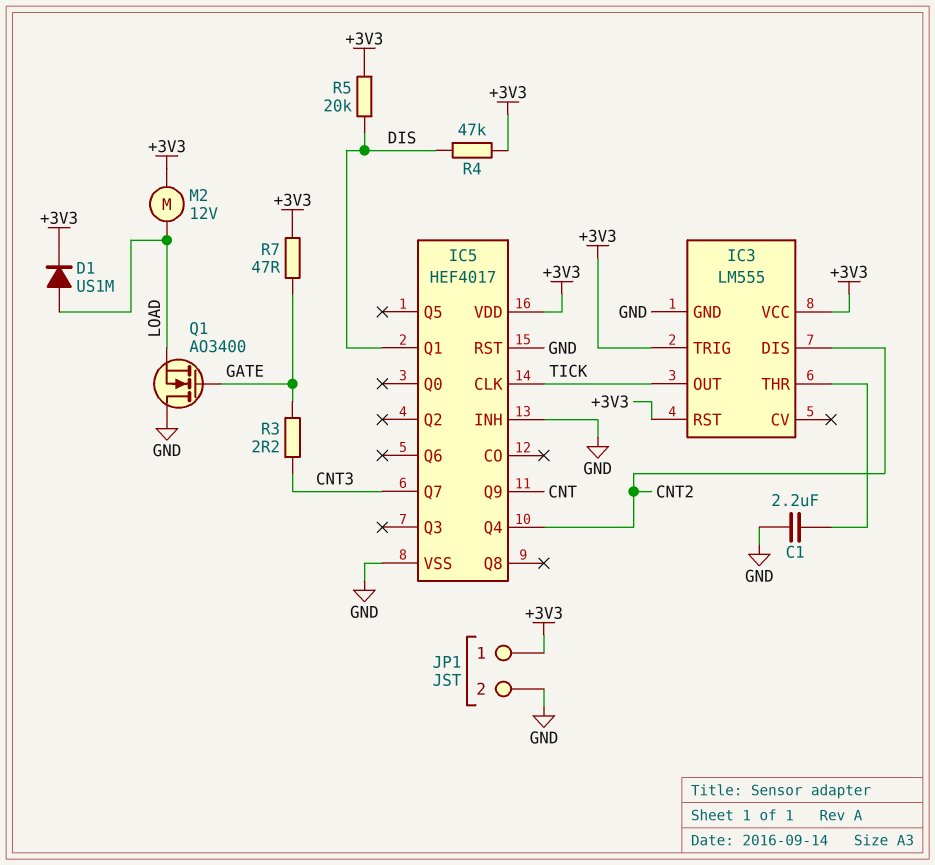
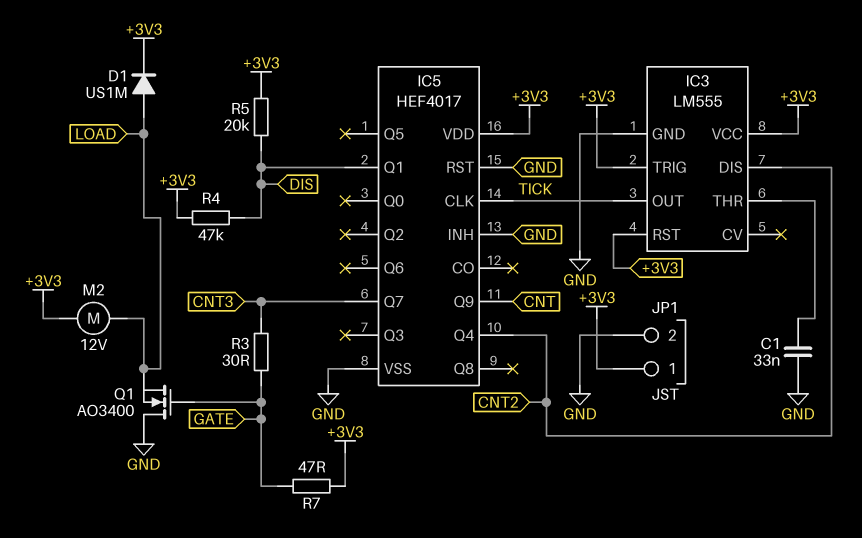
C1: 2.2uF (GND, IC3/THR) -> 33nF (GND, IC3/THR)
R3: 2.2 (CNT3, GATE) -> 30 (CNT3, GATE)

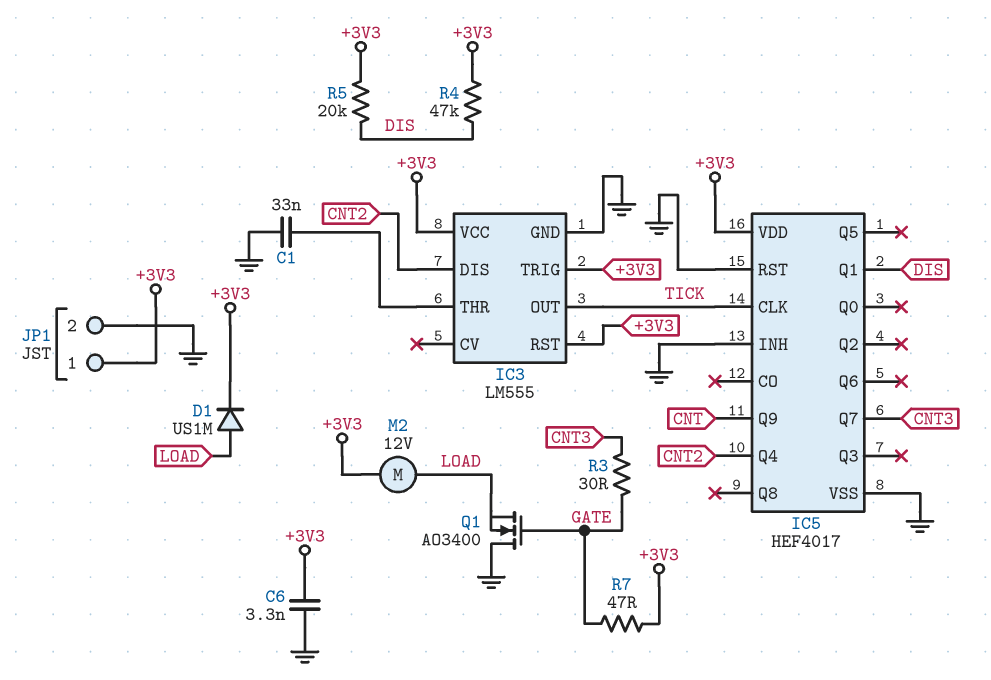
C6: none -> 3.3nF (+3V3, GND)

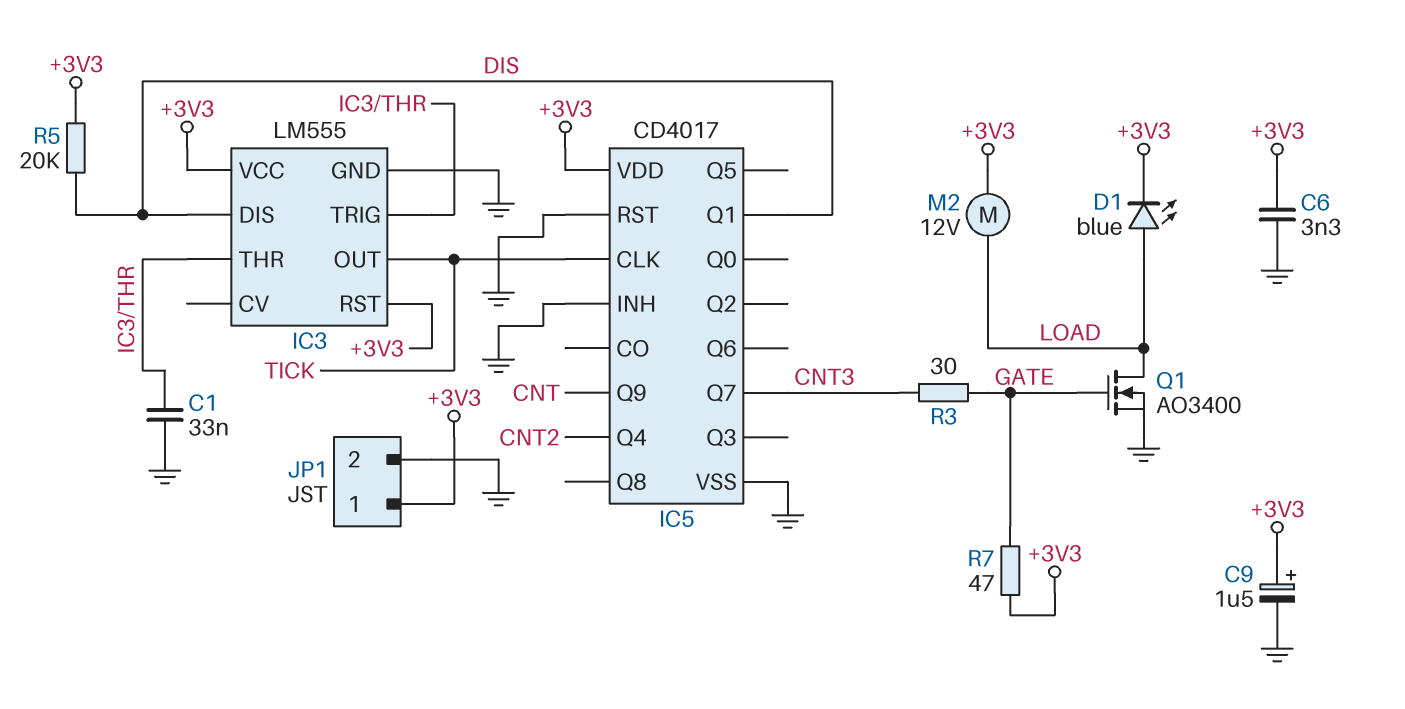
C9: none -> 1.5uF (plus +3V3, minus GND)
D1: diode US1M (A LOAD, K +3V3) -> LED blue (A LOAD, K +3V3)
IC3 pin DIS: CNT2 -> DIS
IC3 pin TRIG: +3V3 -> IC3/THR
IC5: HEF4017 -> CD4017
Q1: NMOS AO3400 (G GATE, D GND, S LOAD) -> NMOS AO3400 (G GATE, D LOAD, S GND)
R4: 47k (+3V3, DIS) -> none

